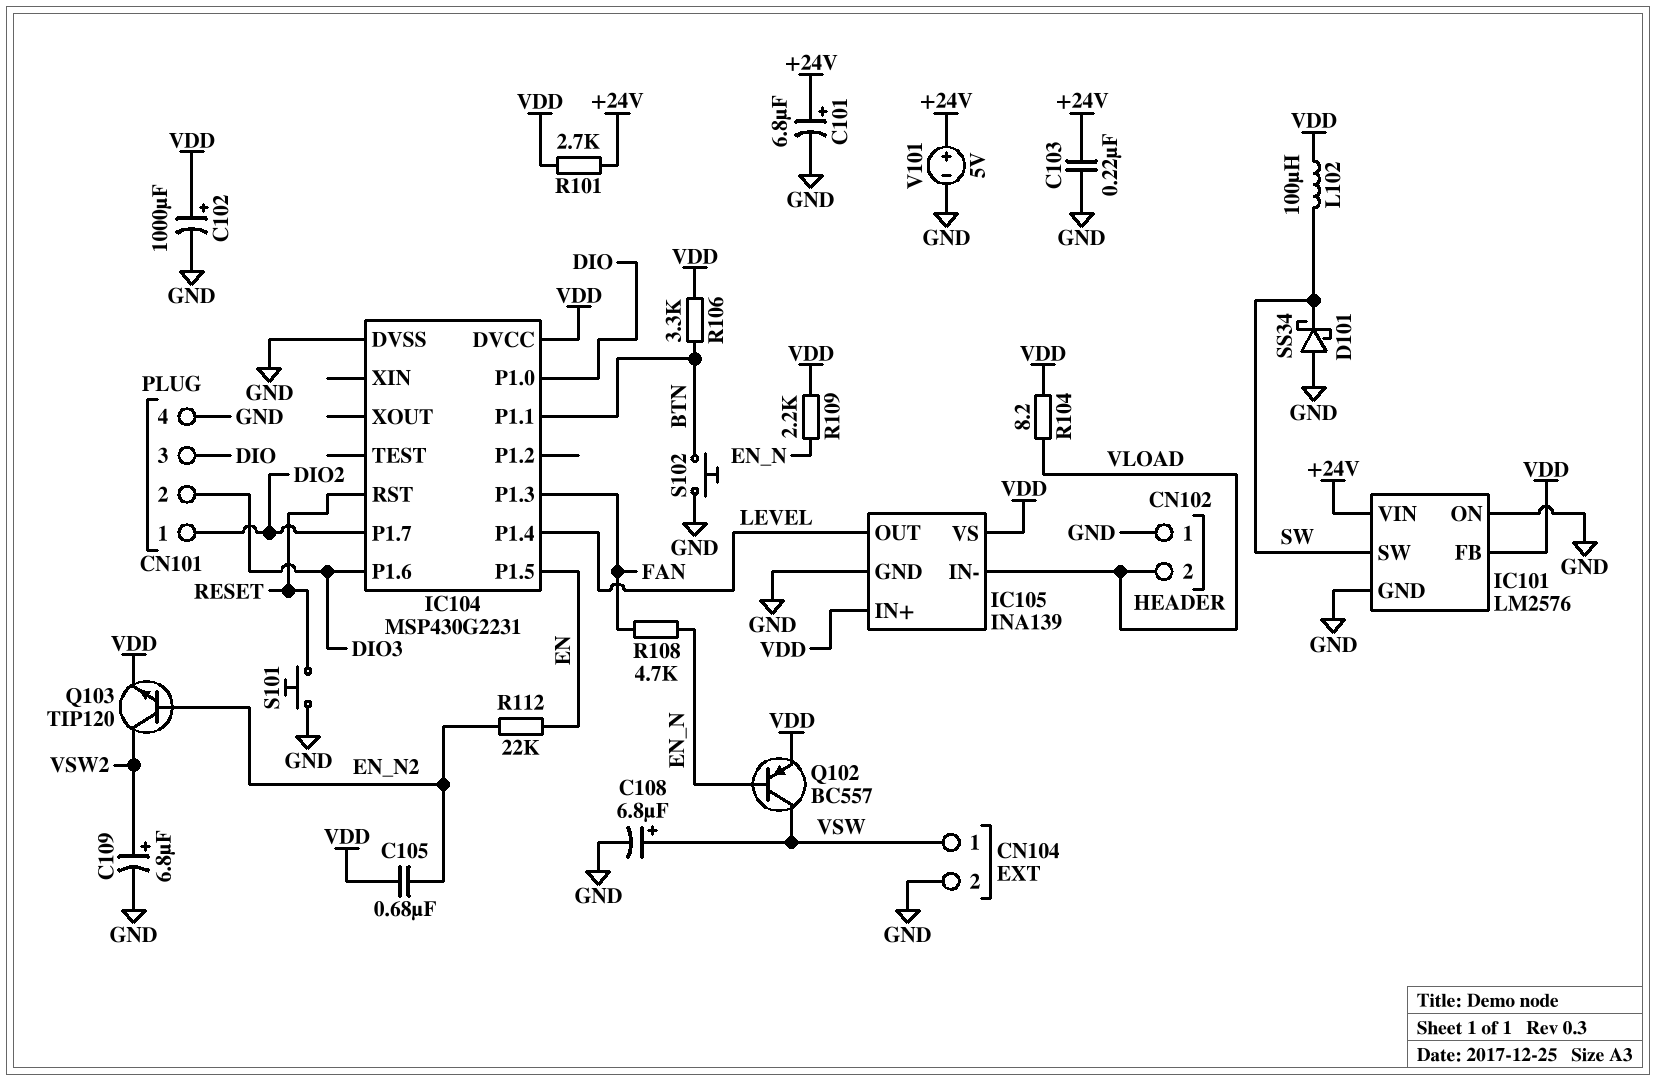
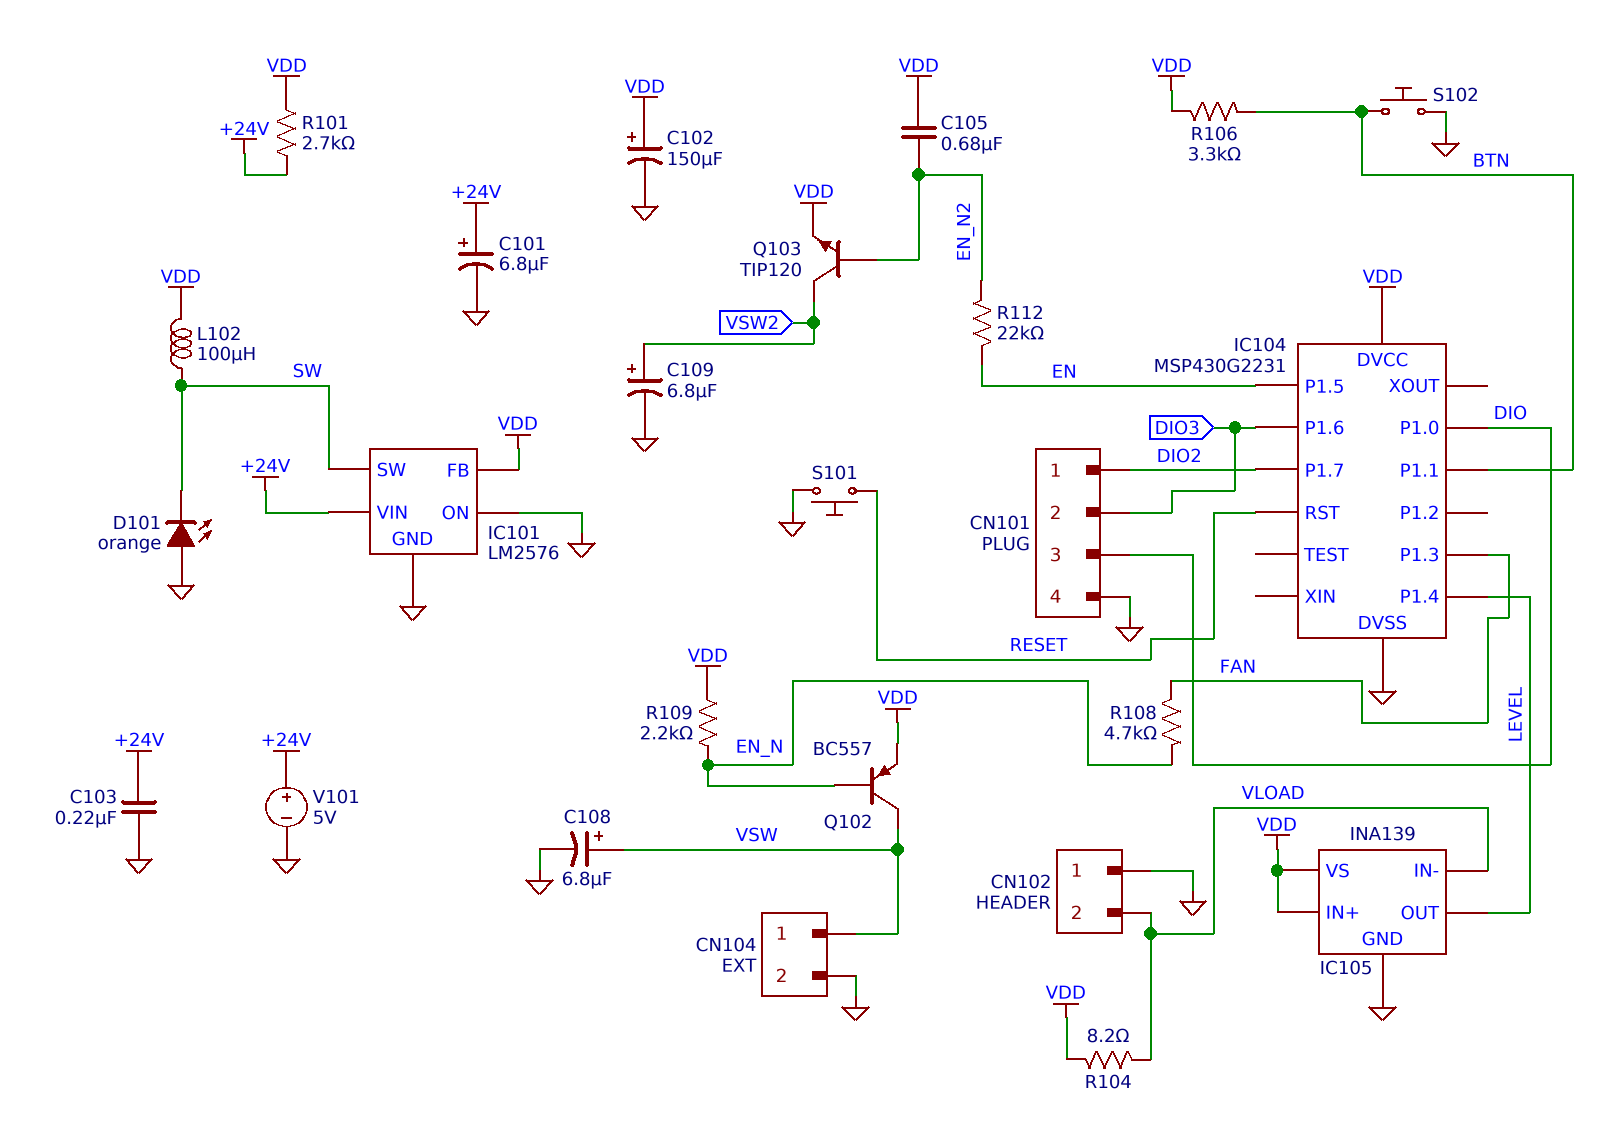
C102: 1000uF (plus VDD, minus GND) -> 150uF (plus VDD, minus GND)
D101: schottky SS34 (A GND, K SW) -> LED orange (A GND, K SW)

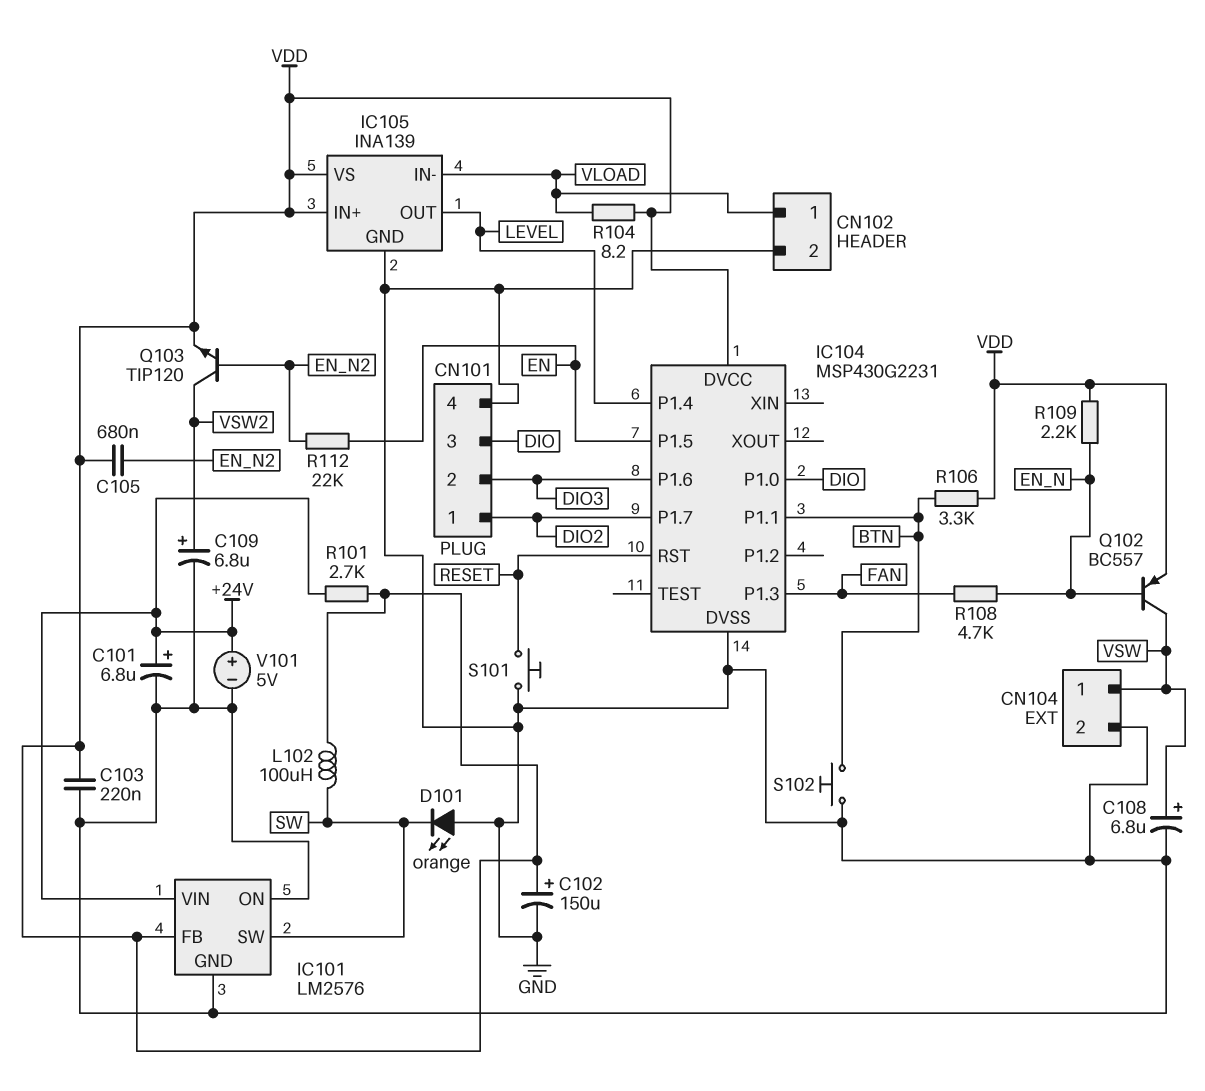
C103: 220nF (+24V, GND) -> 220nF (GND, VDD)
CN102 pin 1: GND -> VLOAD
CN102 pin 2: VLOAD -> GND

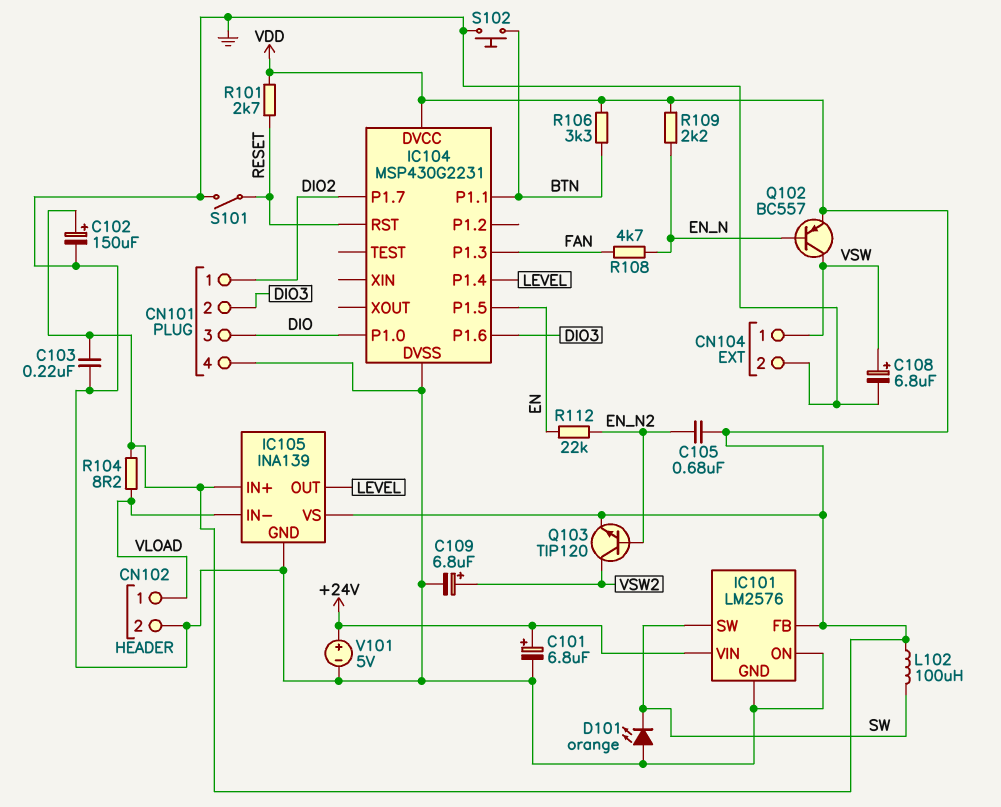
R101: 2.7k (+24V, VDD) -> 2.7k (RESET, VDD)
S101: button (GND, RESET) -> switch (GND, RESET)

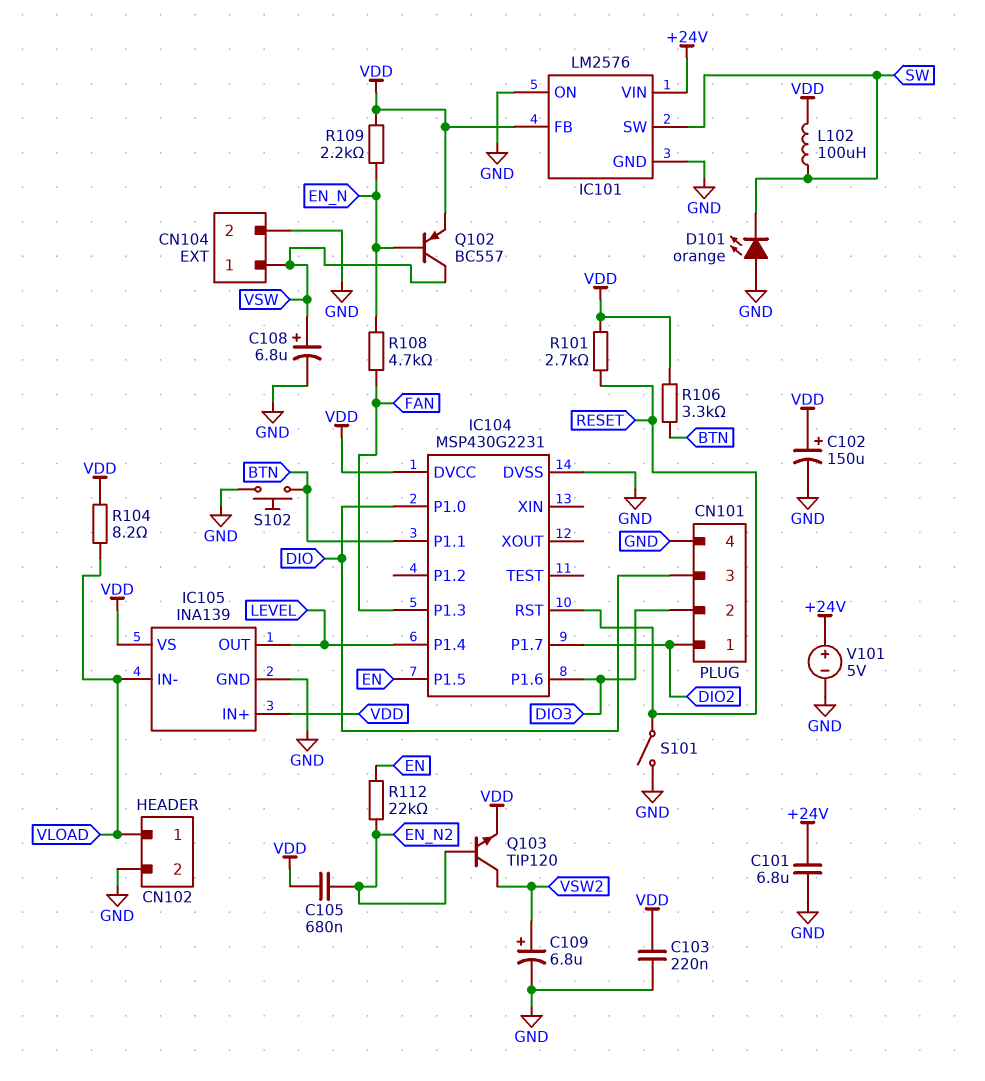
C101: 6.8uF (plus +24V, minus GND) -> 6.8uF (+24V, GND)

